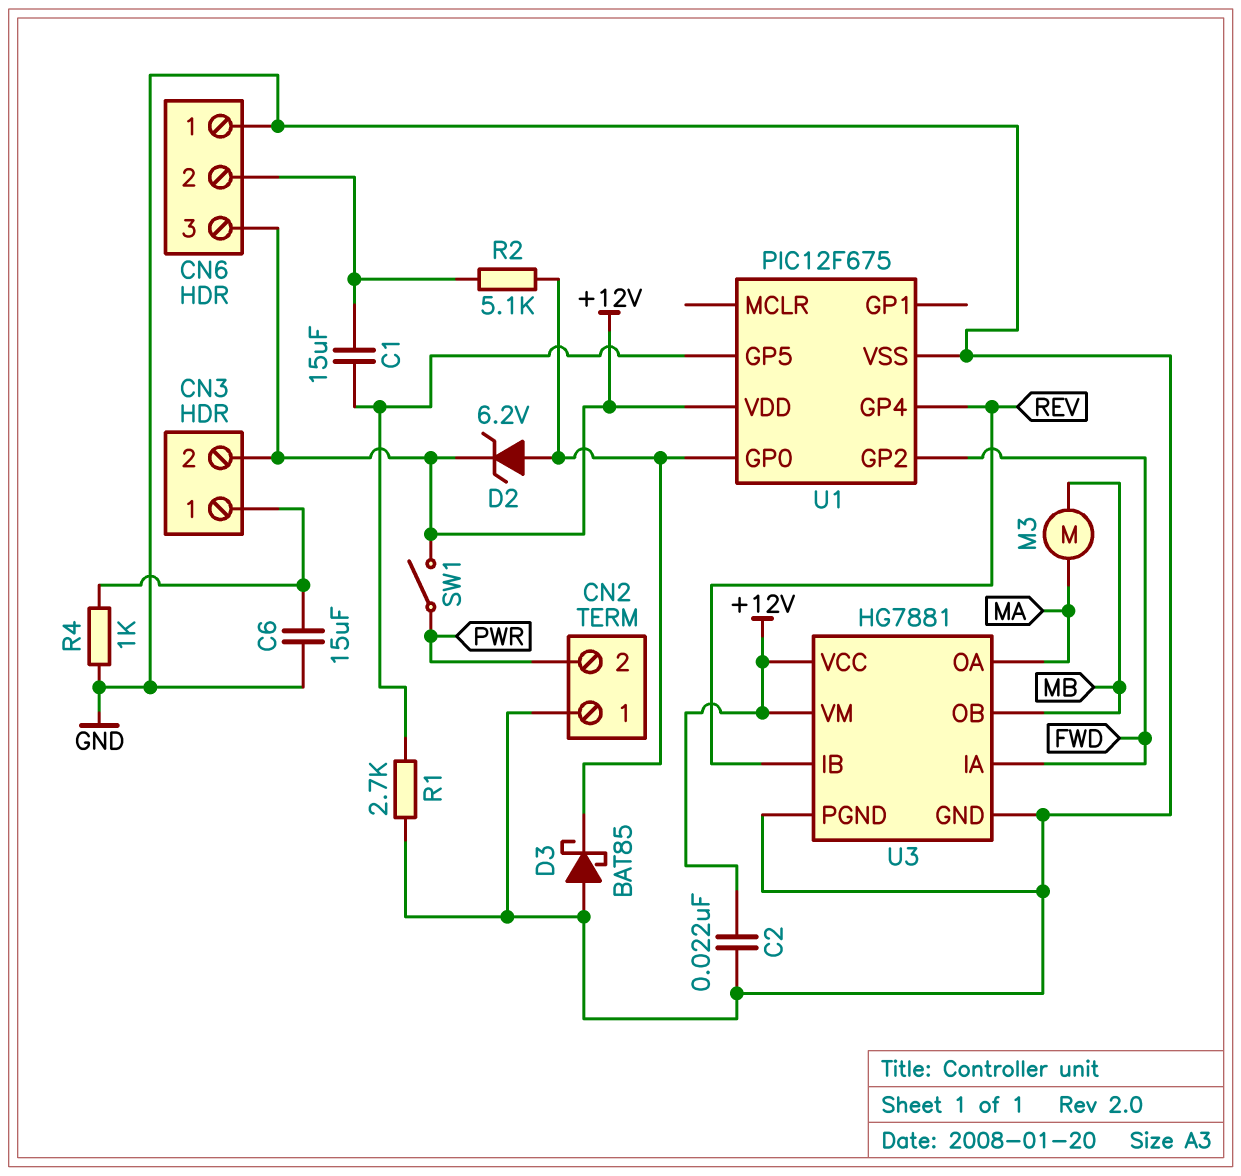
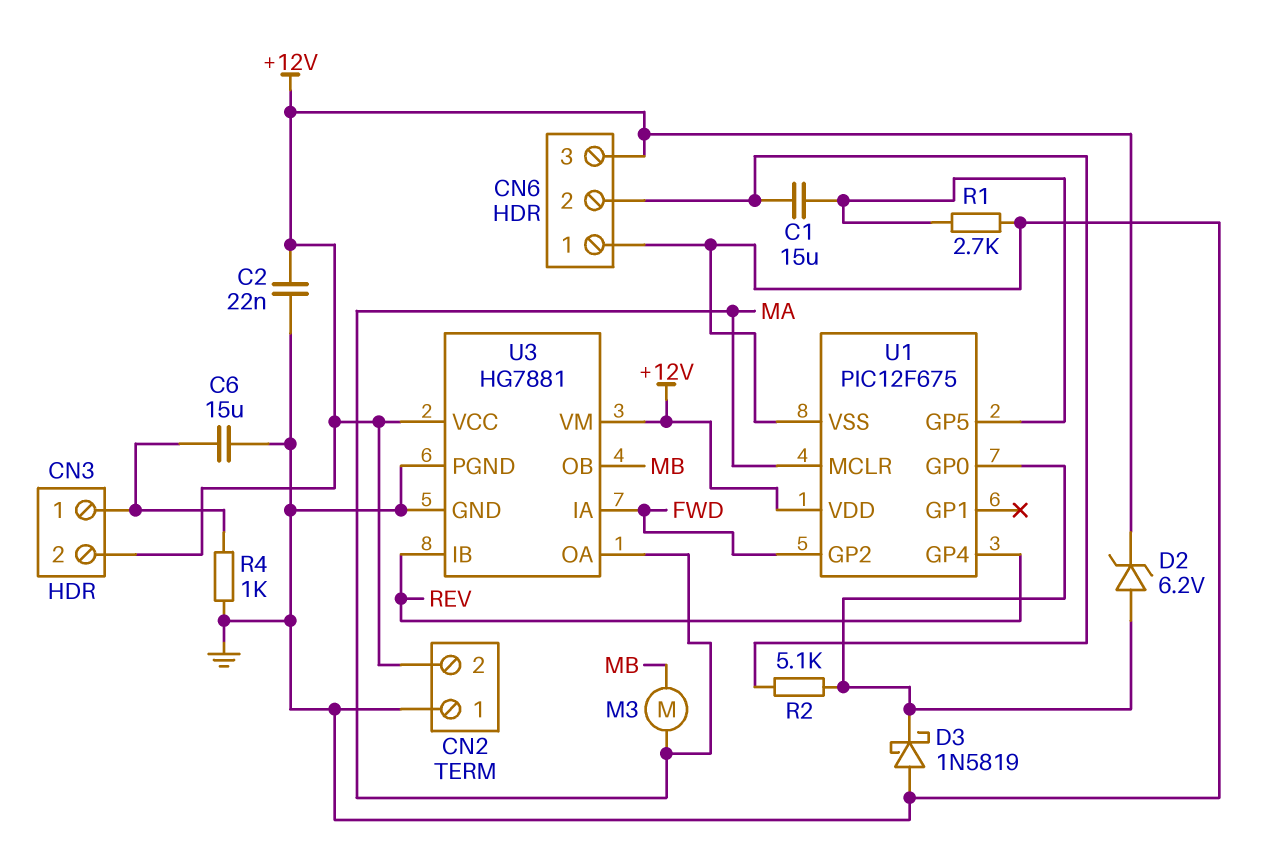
CN2 pin 2: PWR -> +12V
D3: schottky BAT85 (A GND, K U1/GP0) -> schottky 1N5819 (A GND, K U1/GP0)
SW1: switch (+12V, PWR) -> none
U1 pin MCLR: none -> MA

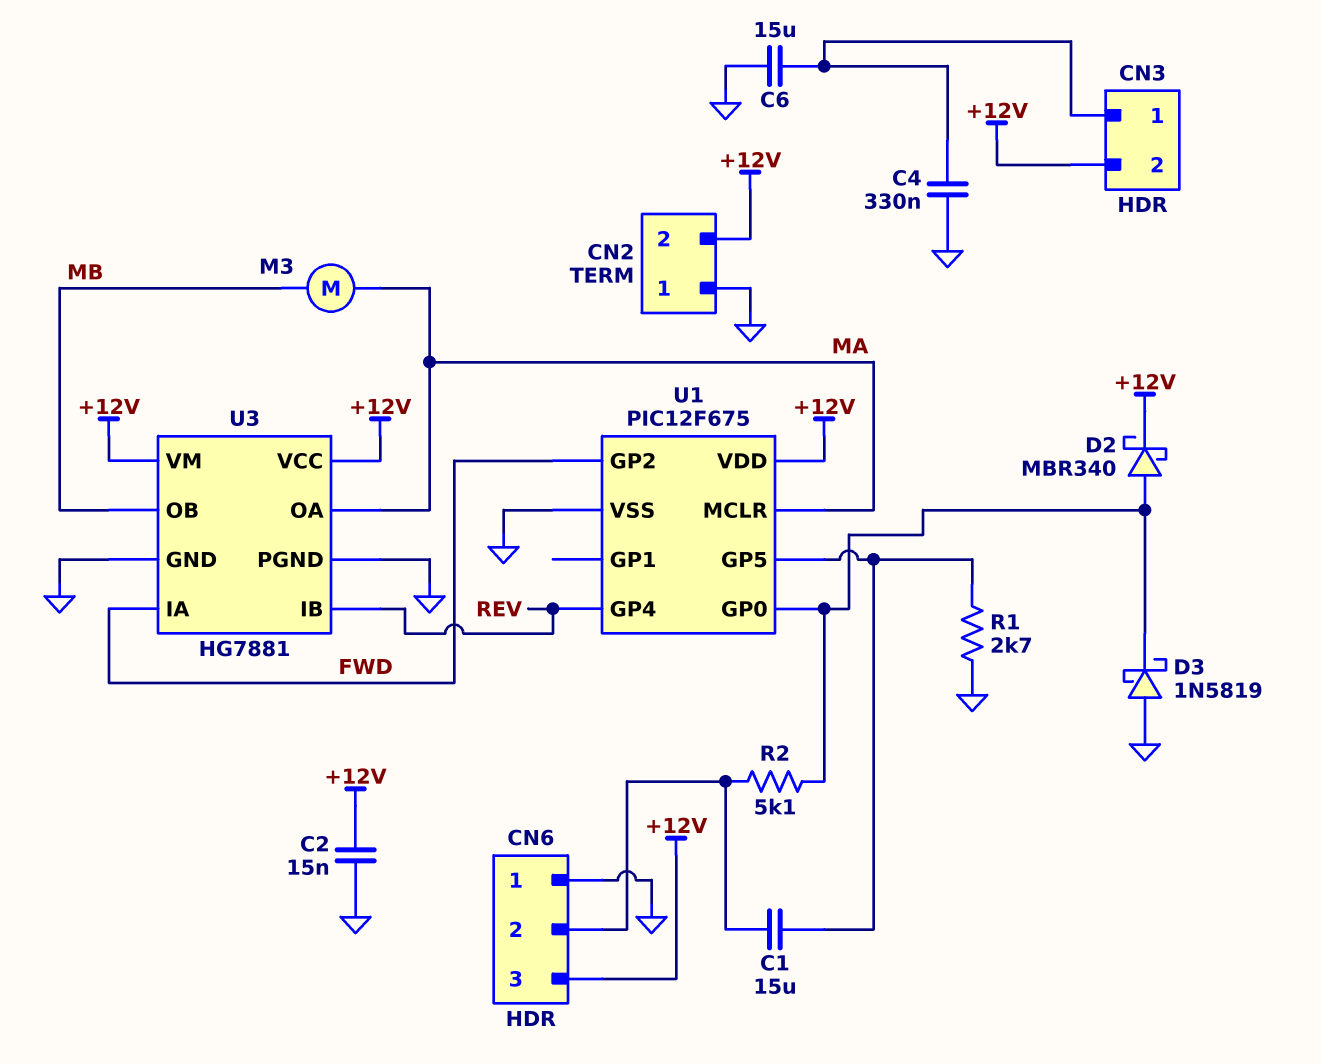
C2: 22nF (+12V, GND) -> 15nF (+12V, GND)
C4: none -> 330nF (CN3/1, GND)
D2: zener 6.2V (A U1/GP0, K +12V) -> schottky MBR340 (A U1/GP0, K +12V)
R4: 1k (CN3/1, GND) -> none

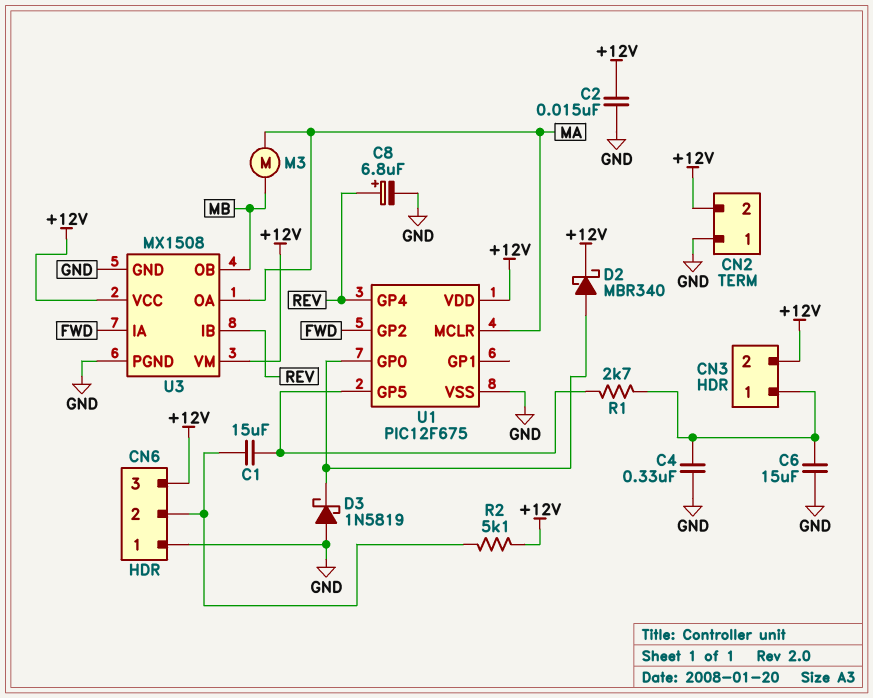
C8: none -> 6.8uF (plus REV, minus GND)
R1: 2.7k (GND, U1/GP5) -> 2.7k (CN3/1, U1/GP5)
R2: 5.1k (CN6/2, U1/GP0) -> 5.1k (+12V, CN6/2)
U3: HG7881 -> MX1508

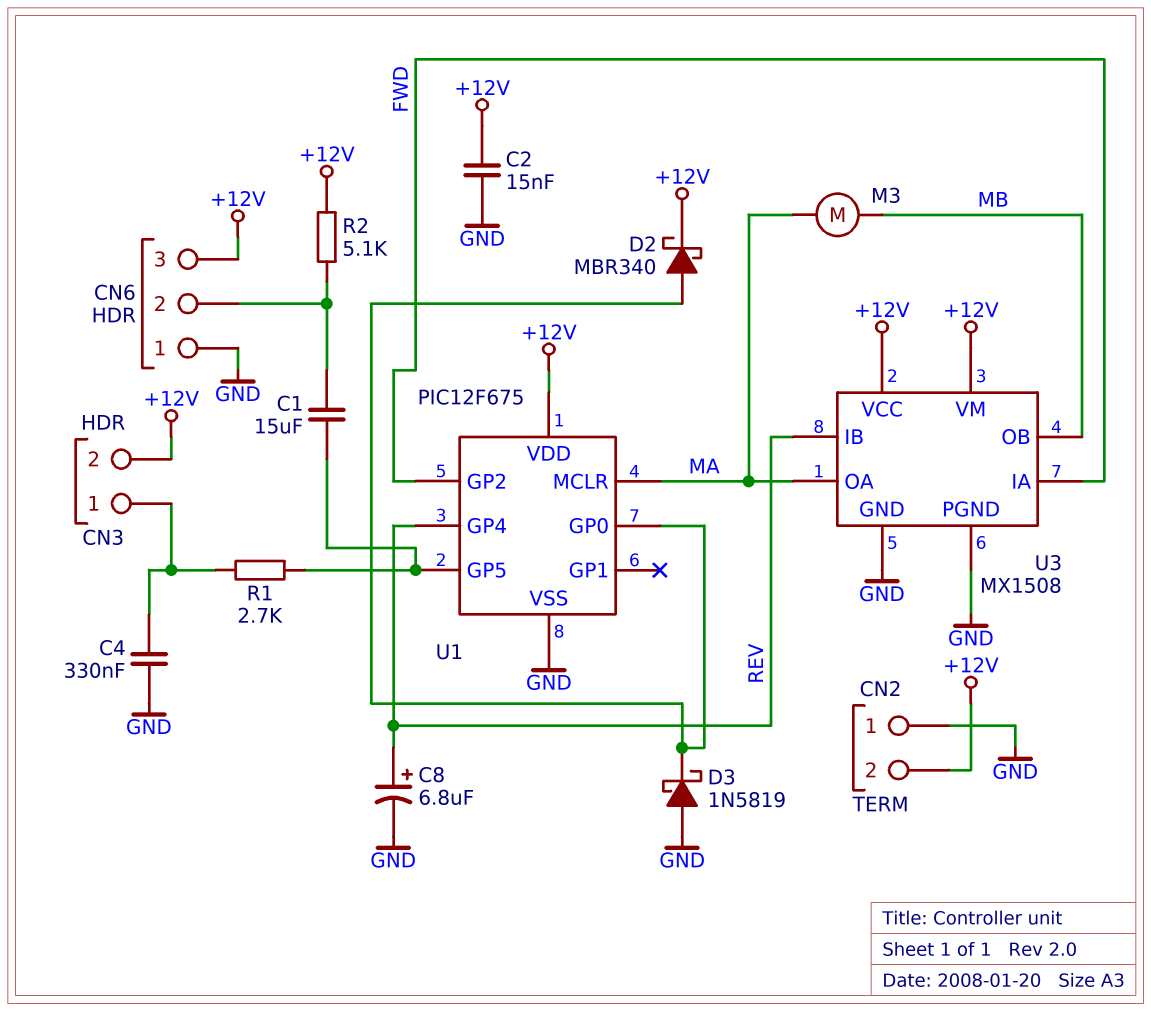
C6: 15uF (CN3/1, GND) -> none

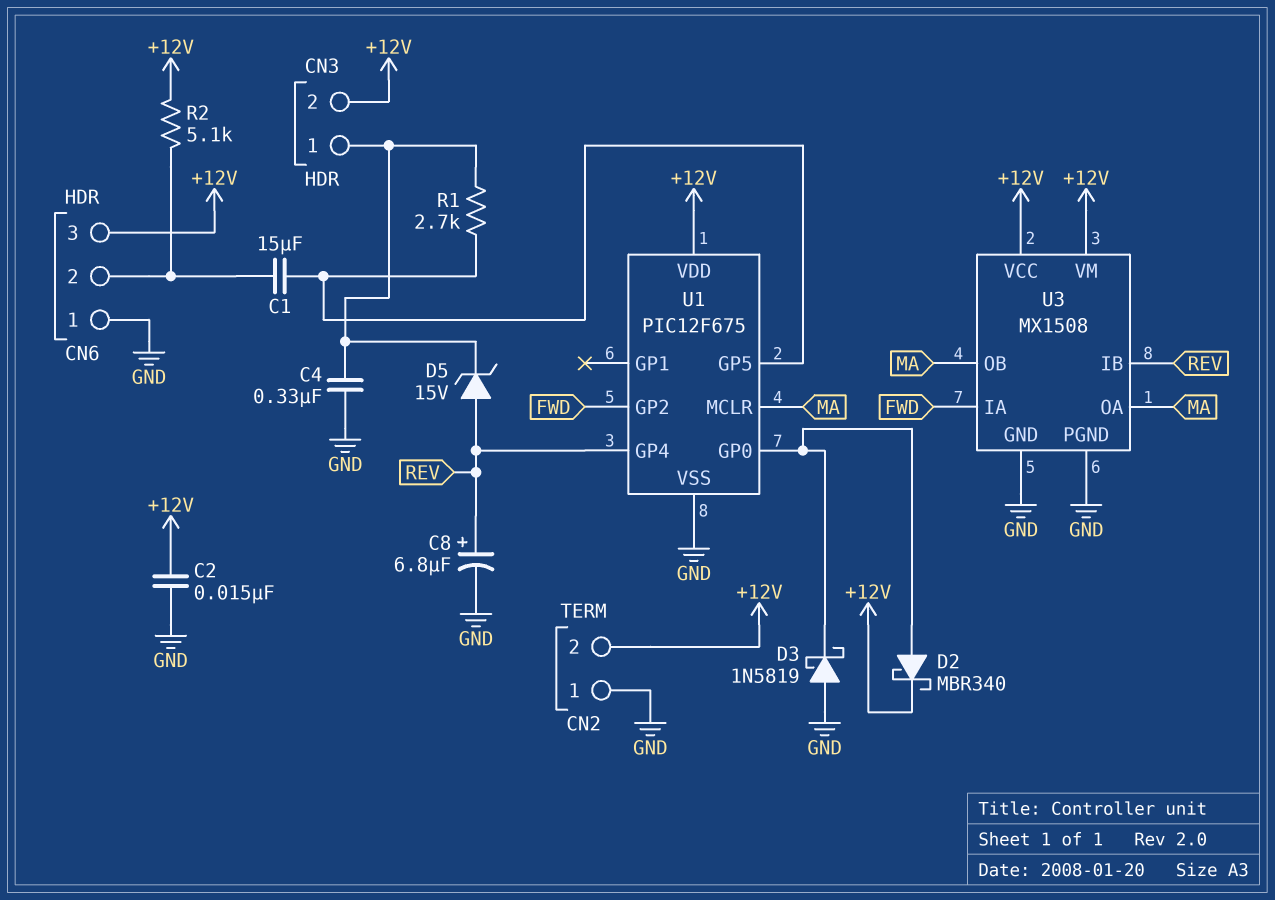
D5: none -> zener 15V (A REV, K CN3/1)
M3: motor (MA, MB) -> none
U3 pin OB: MB -> MA

